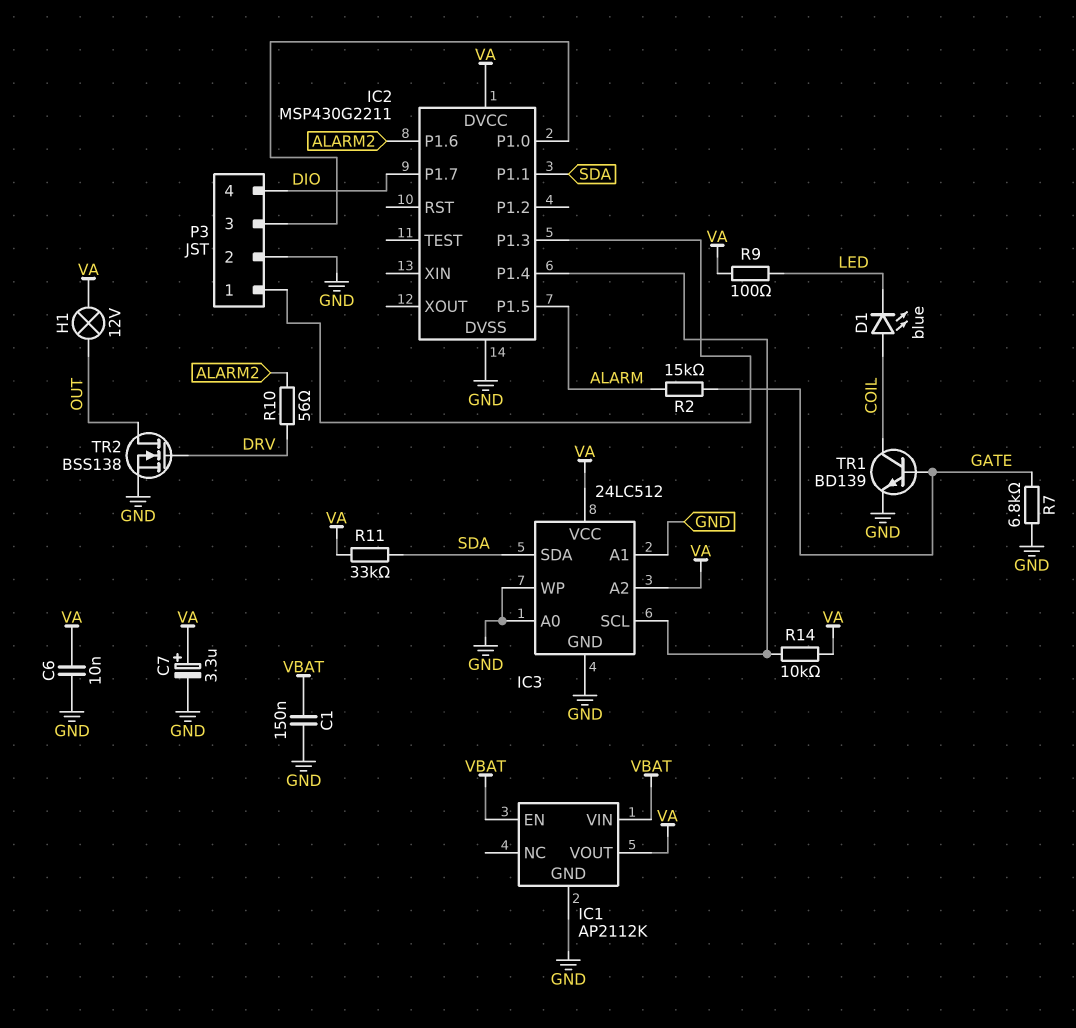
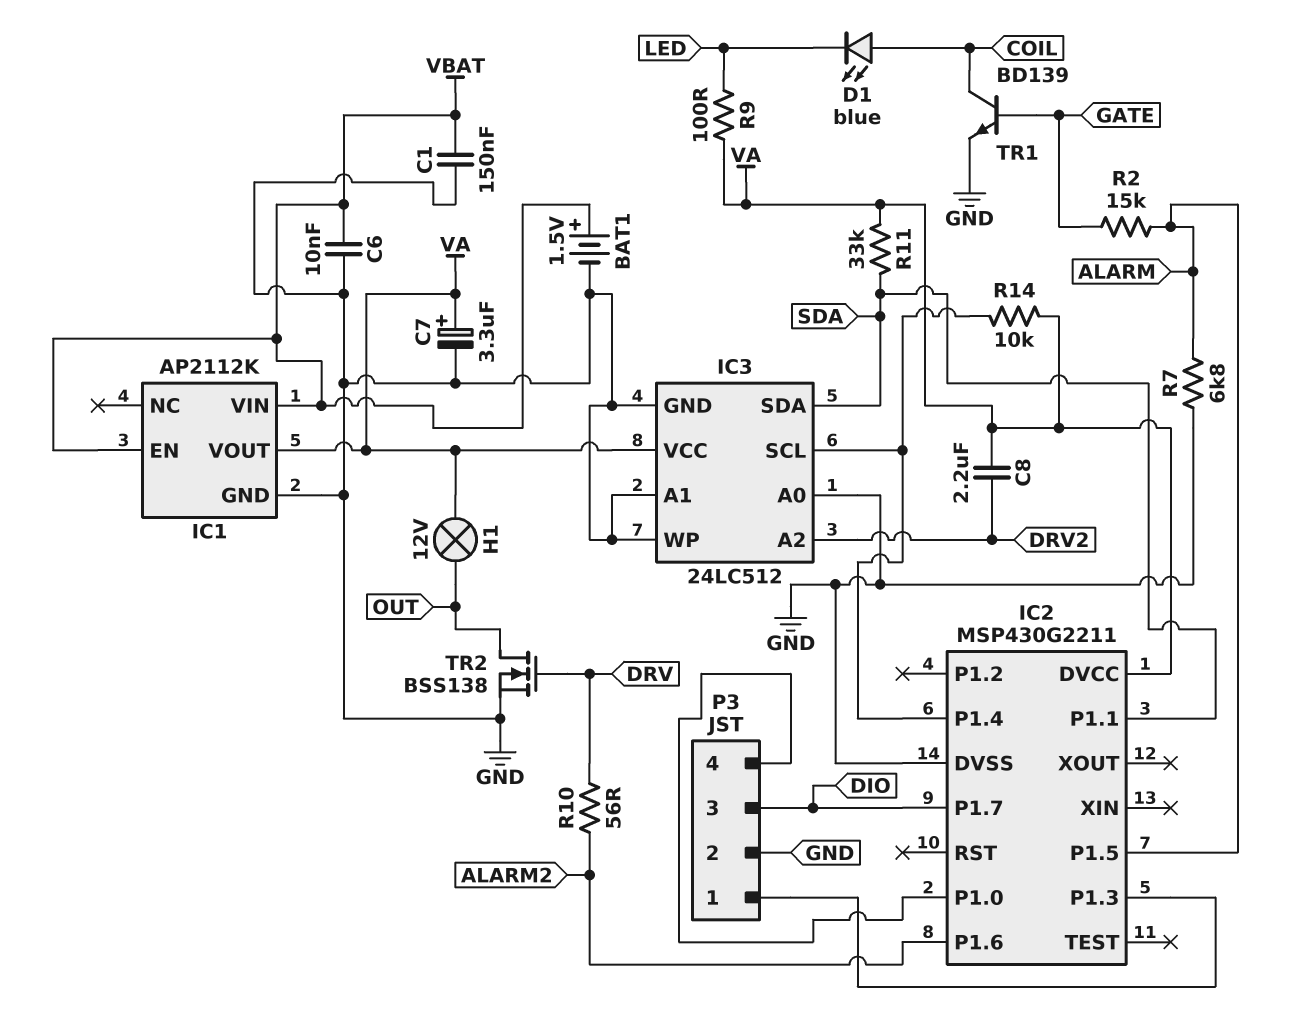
BAT1: none -> 1.5V (plus VBAT, minus GND)
C6: 10nF (GND, VA) -> 10nF (GND, VBAT)
C8: none -> 2.2uF (DRV2, VA)
IC3 pin A2: VA -> DRV2
P3 pin 3: IC2/P1.0 -> DIO
P3 pin 4: DIO -> IC2/P1.0
R7: 6.8k (GATE, GND) -> 6.8k (ALARM, GND)

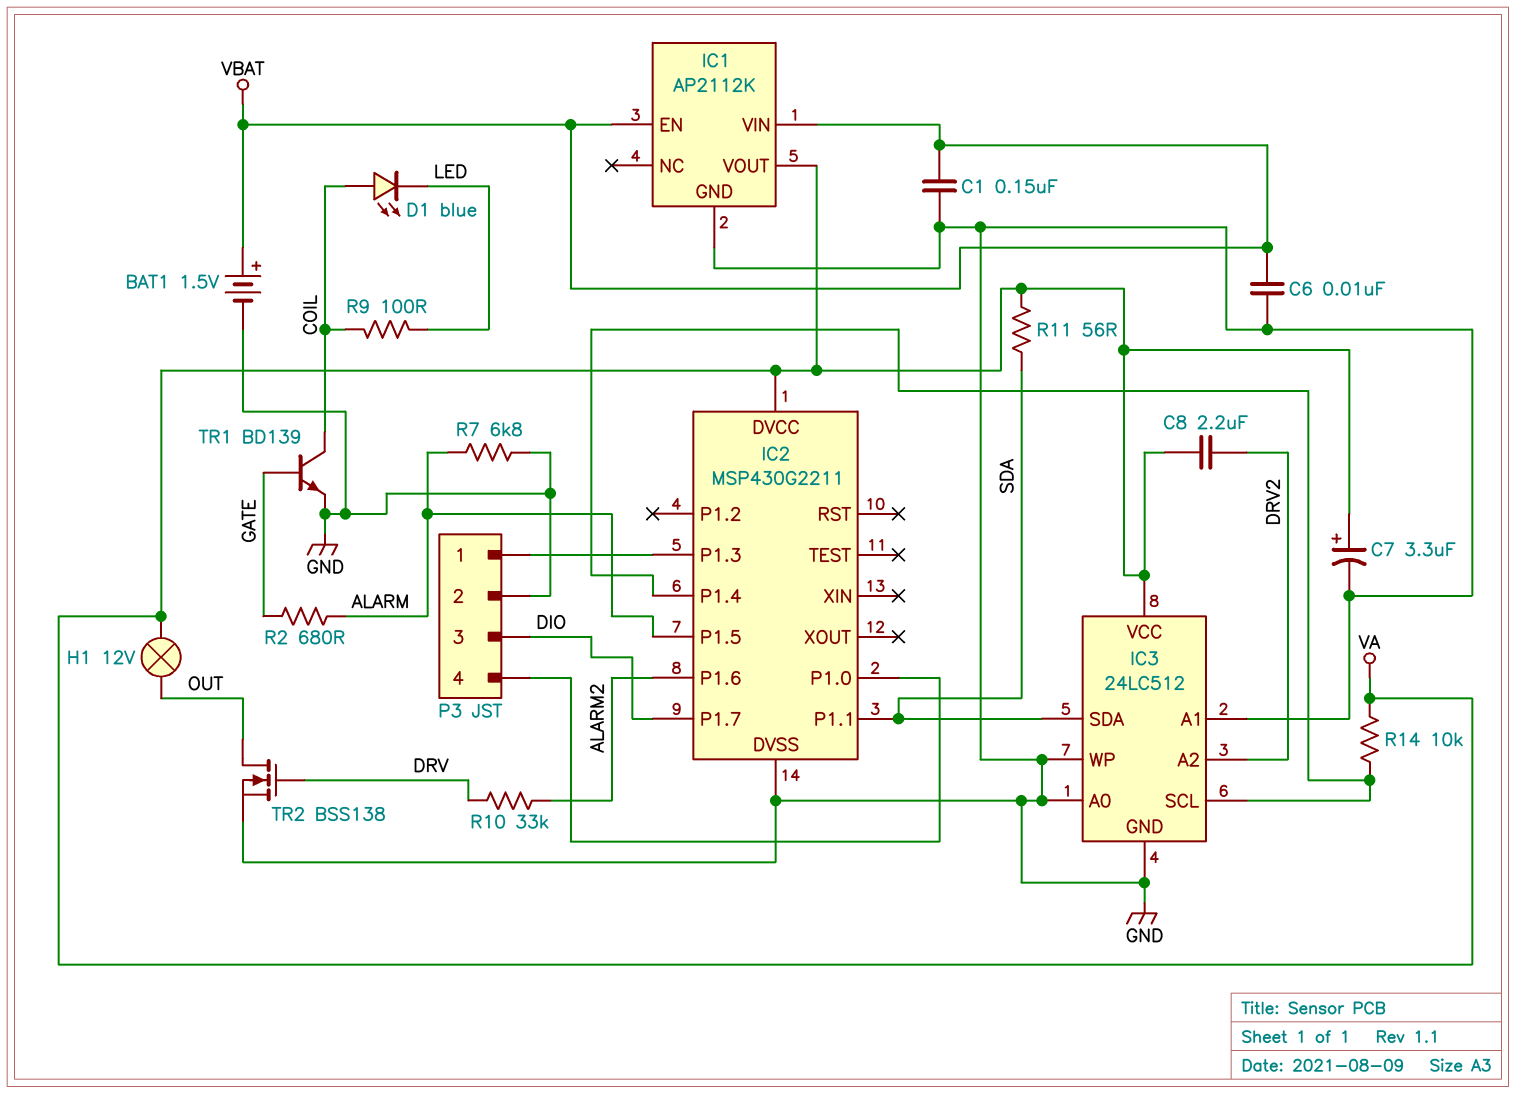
R2: 15k (ALARM, GATE) -> 680 (ALARM, GATE)
R9: 100 (LED, VA) -> 100 (COIL, LED)
R10: 56 (ALARM2, DRV) -> 33k (ALARM2, DRV)
R11: 33k (SDA, VA) -> 56 (SDA, VA)

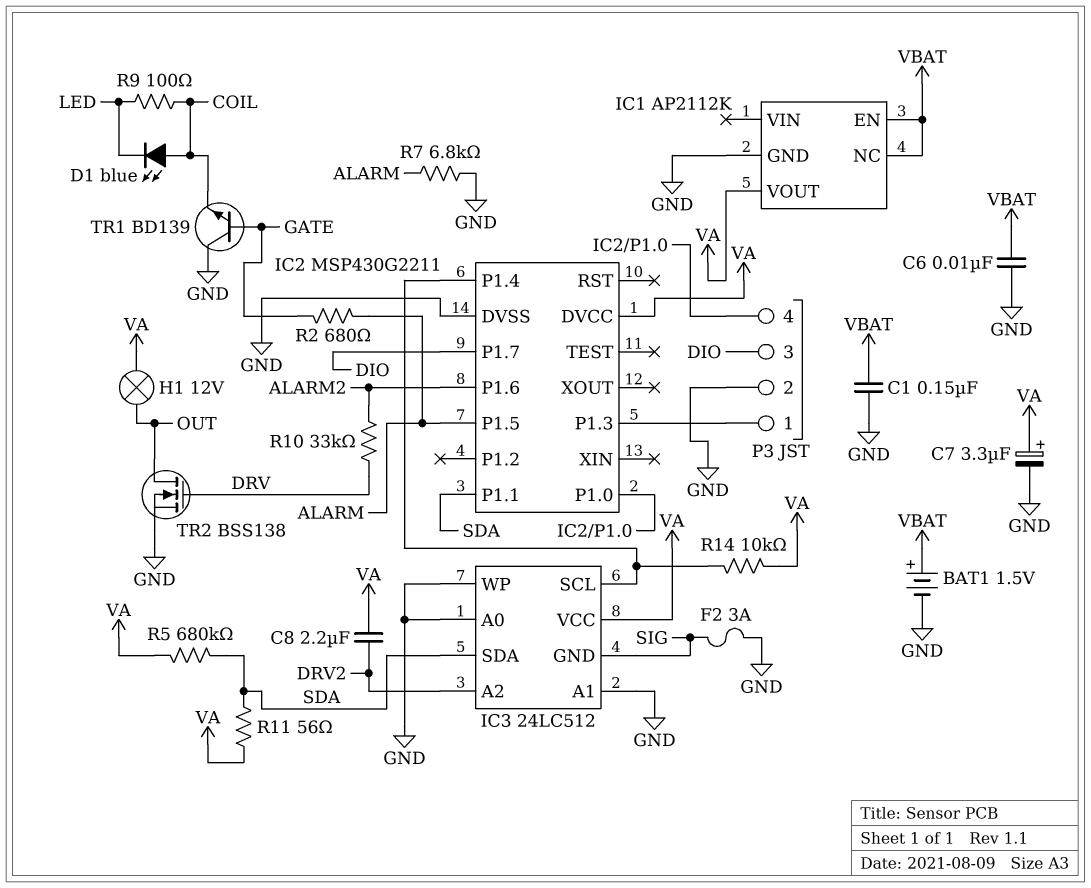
F2: none -> 3A (GND, SIG)
IC1 pin NC: none -> VBAT
IC1 pin VIN: VBAT -> none
IC3 pin GND: GND -> SIG
R5: none -> 680k (SDA, VA)
TR1: NPN BD139 (B GATE, C COIL, E GND) -> NPN BD139 (B GATE, C GND, E COIL)

